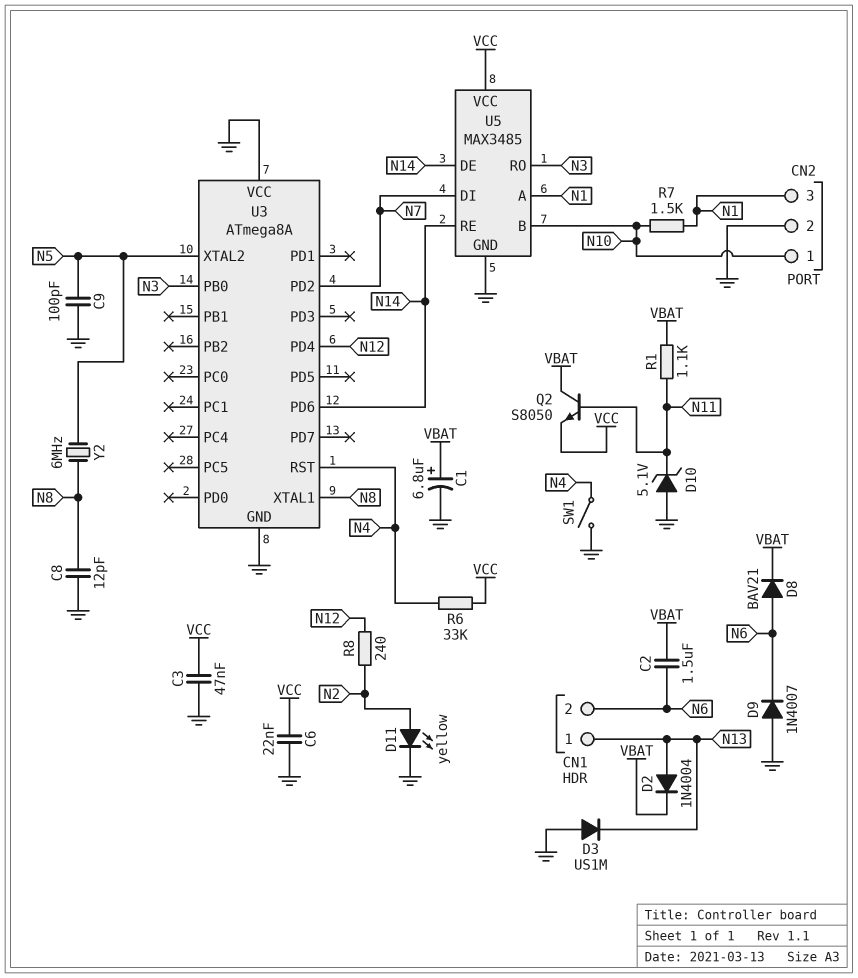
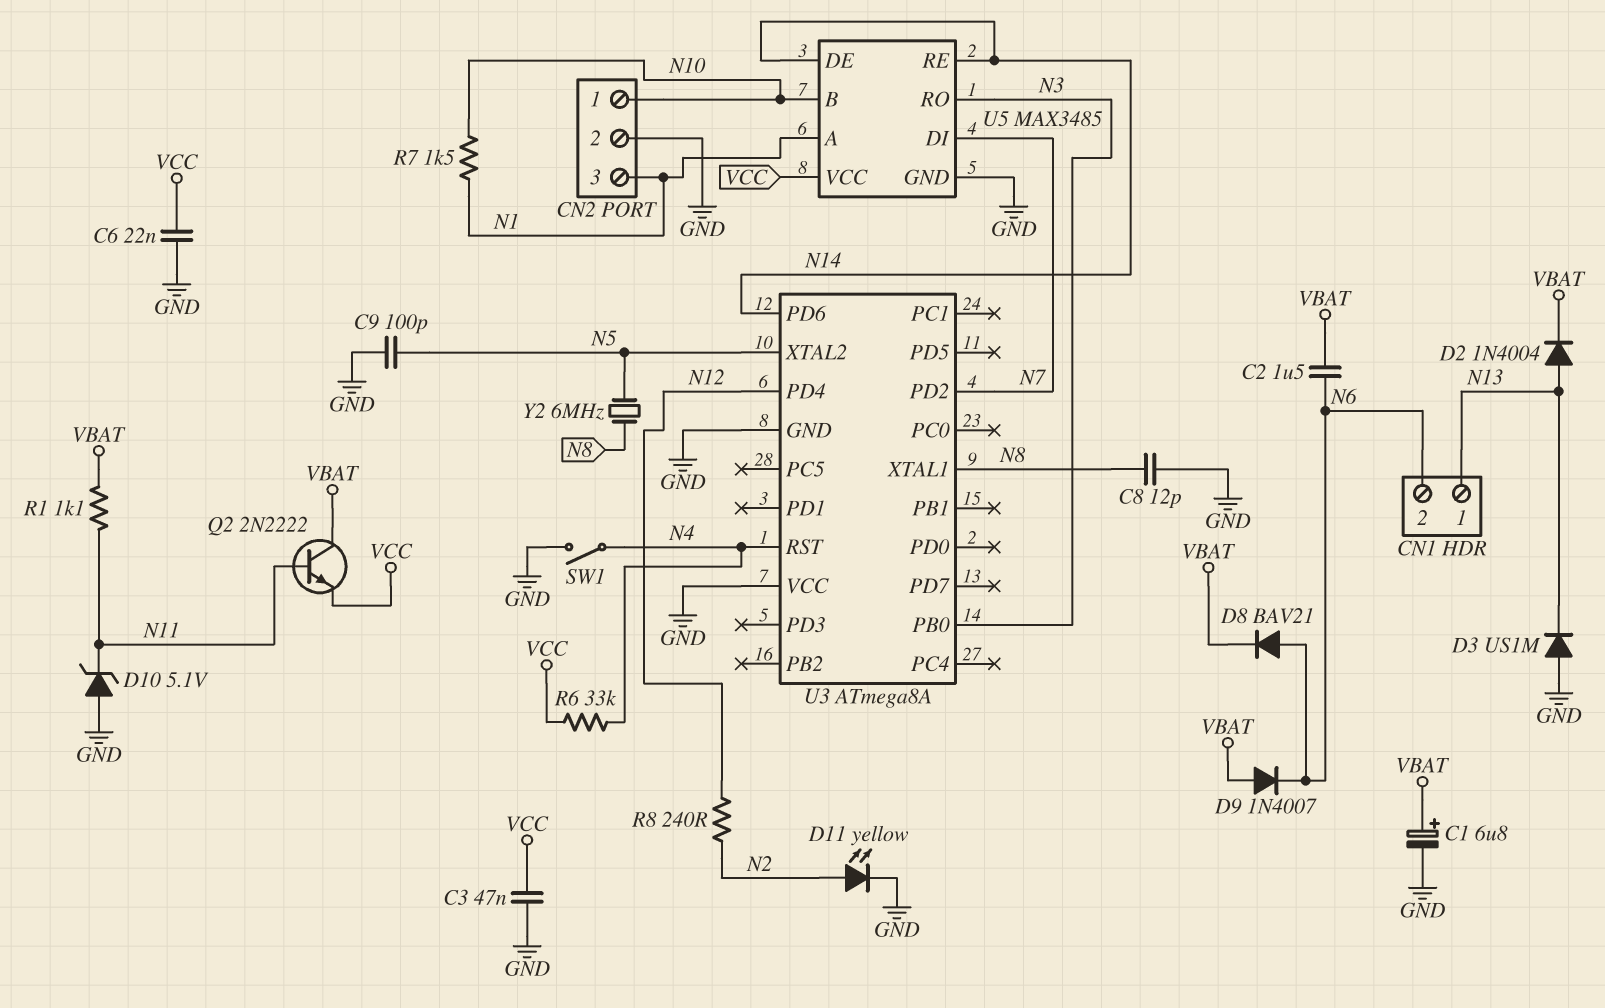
D9: diode 1N4007 (A GND, K N6) -> diode 1N4007 (A VBAT, K N6)
Q2: NPN S8050 (B N11, C VBAT, E VCC) -> NPN 2N2222 (B N11, C VBAT, E VCC)

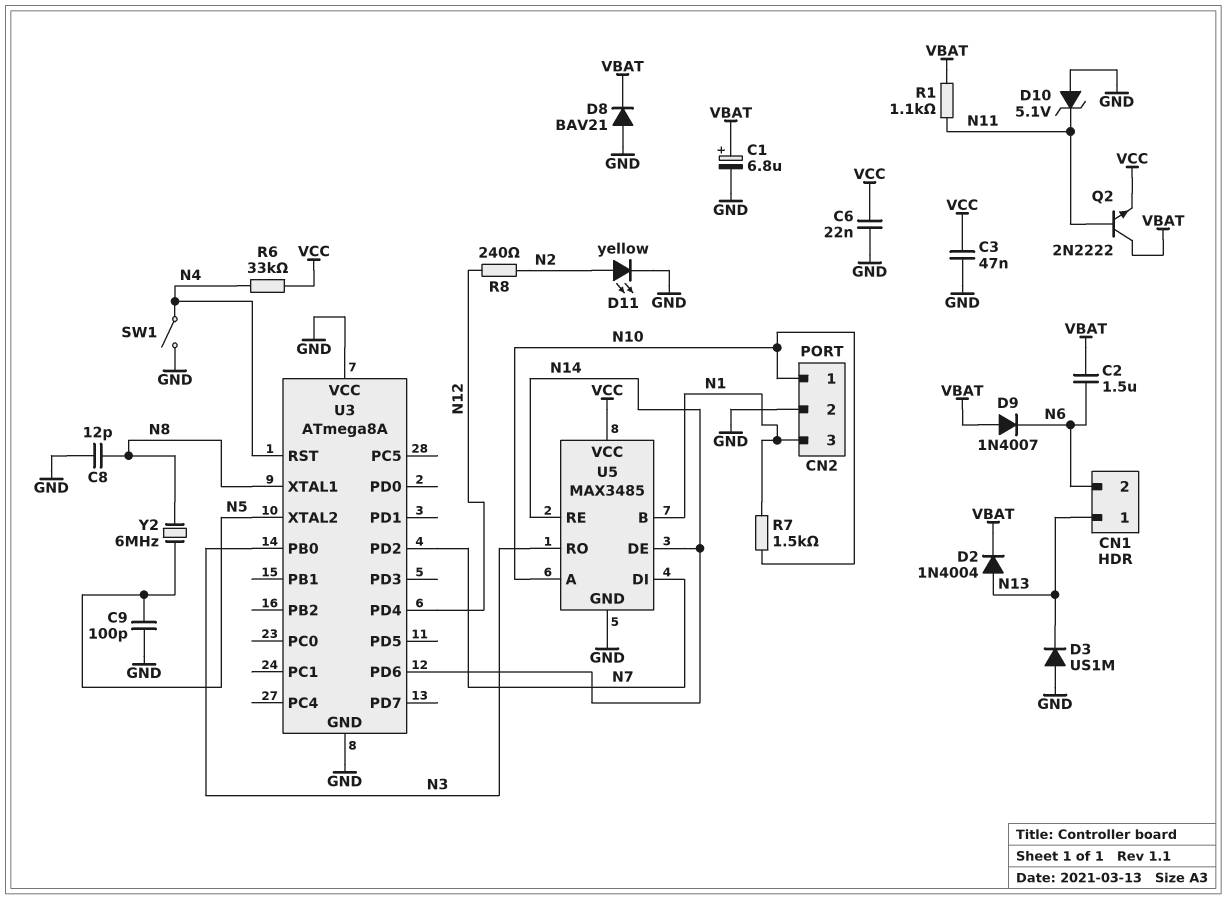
D8: diode BAV21 (A N6, K VBAT) -> diode BAV21 (A GND, K VBAT)
U5 pin A: N1 -> N10
U5 pin B: N10 -> N1

